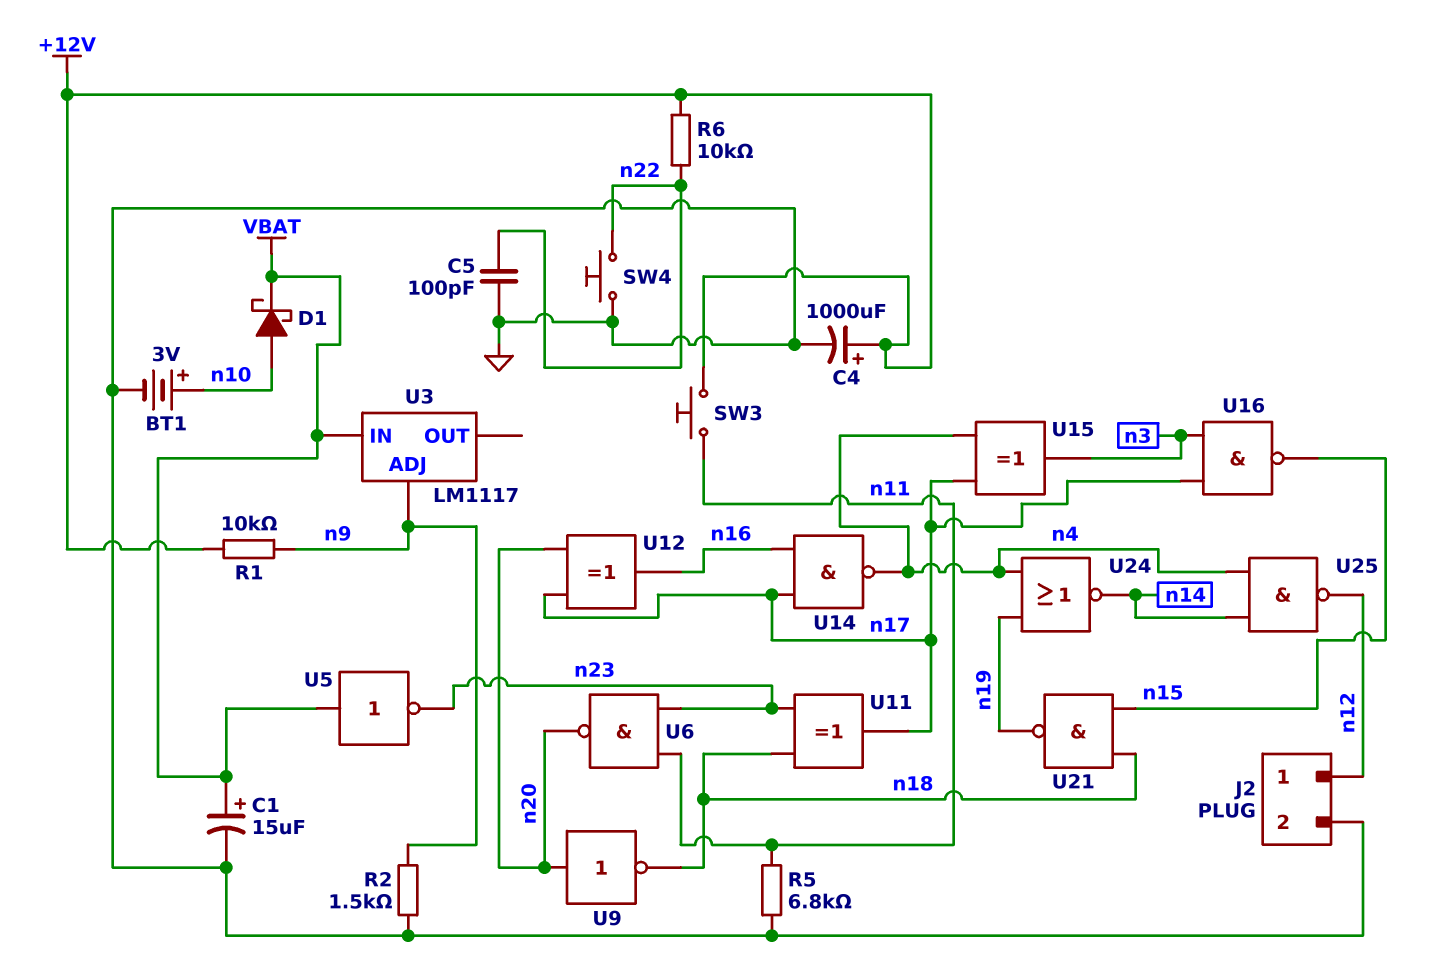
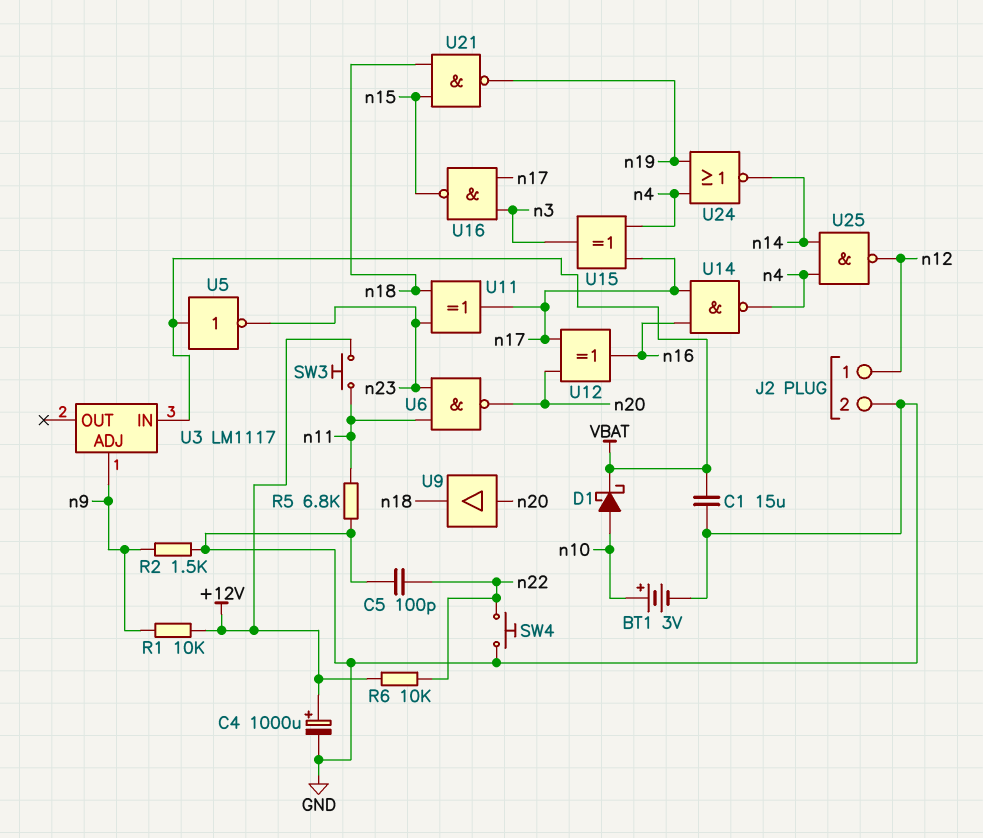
C1: 15uF (plus VBAT, minus GND) -> 15uF (GND, VBAT)
U9: NOT (in n20, out n18) -> buffer (in n20, out n18)

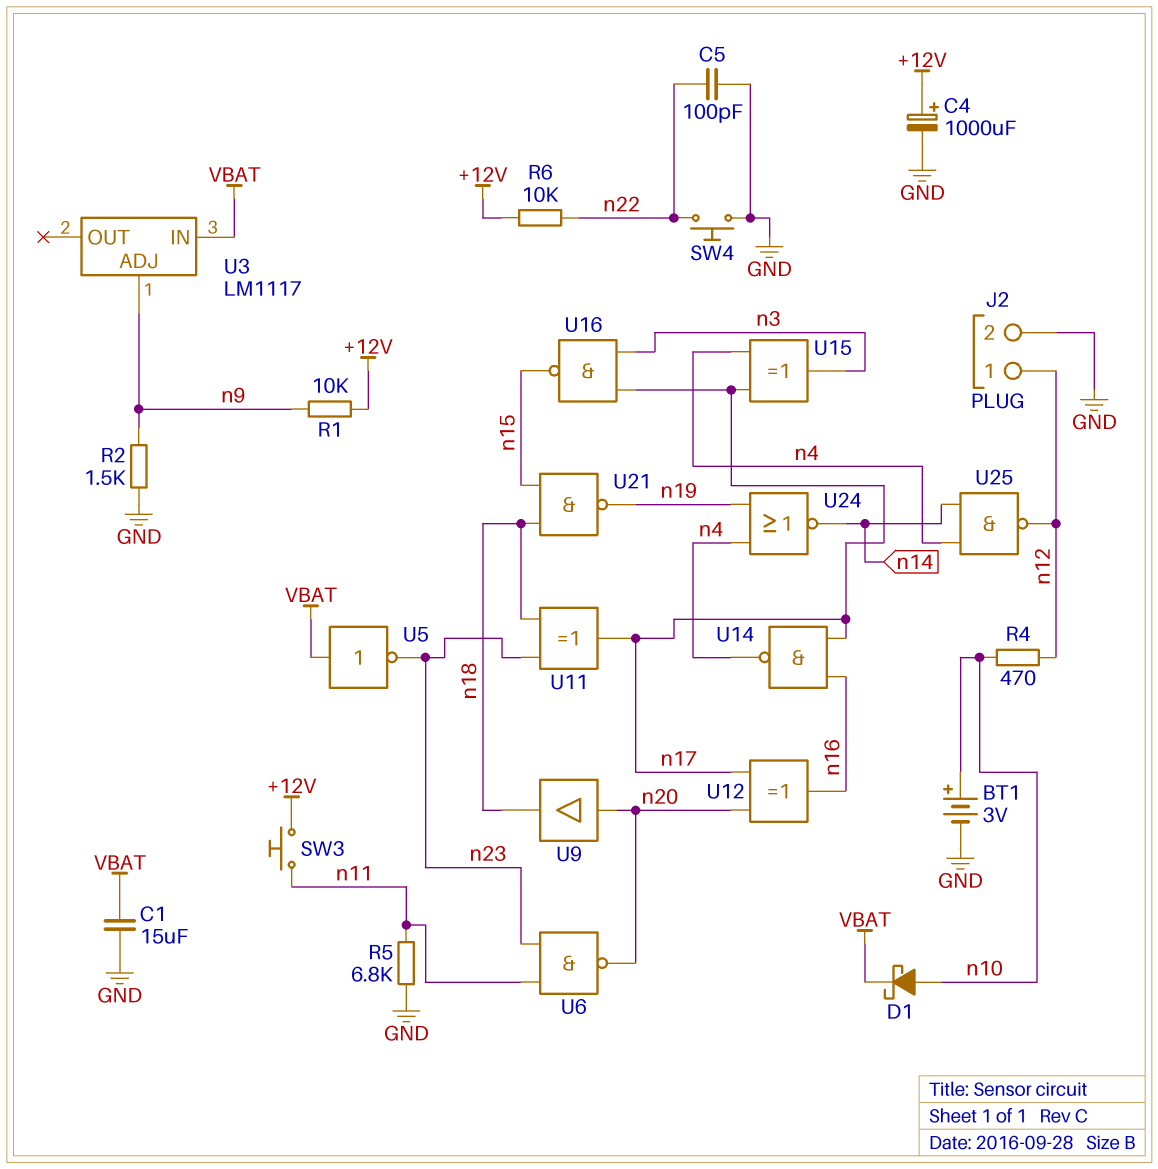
R4: none -> 470 (n10, n12)

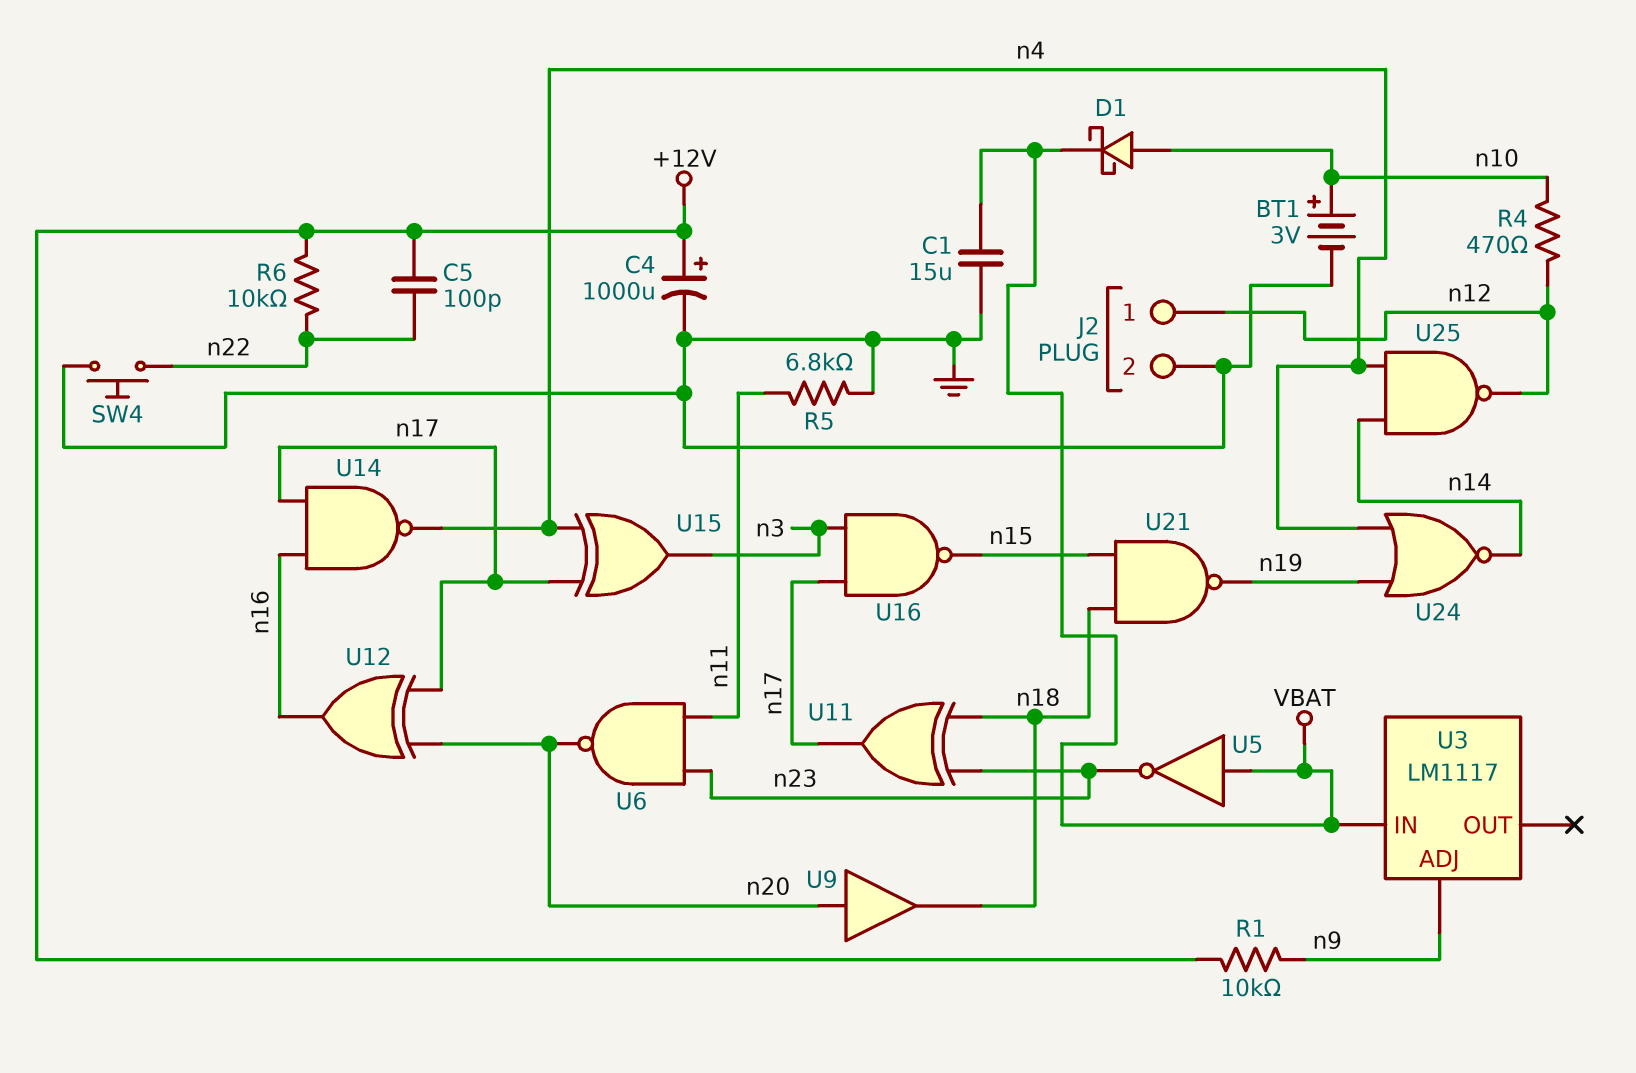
C5: 100pF (GND, n22) -> 100pF (+12V, n22)
R2: 1.5k (GND, n9) -> none
SW3: button (+12V, n11) -> none

